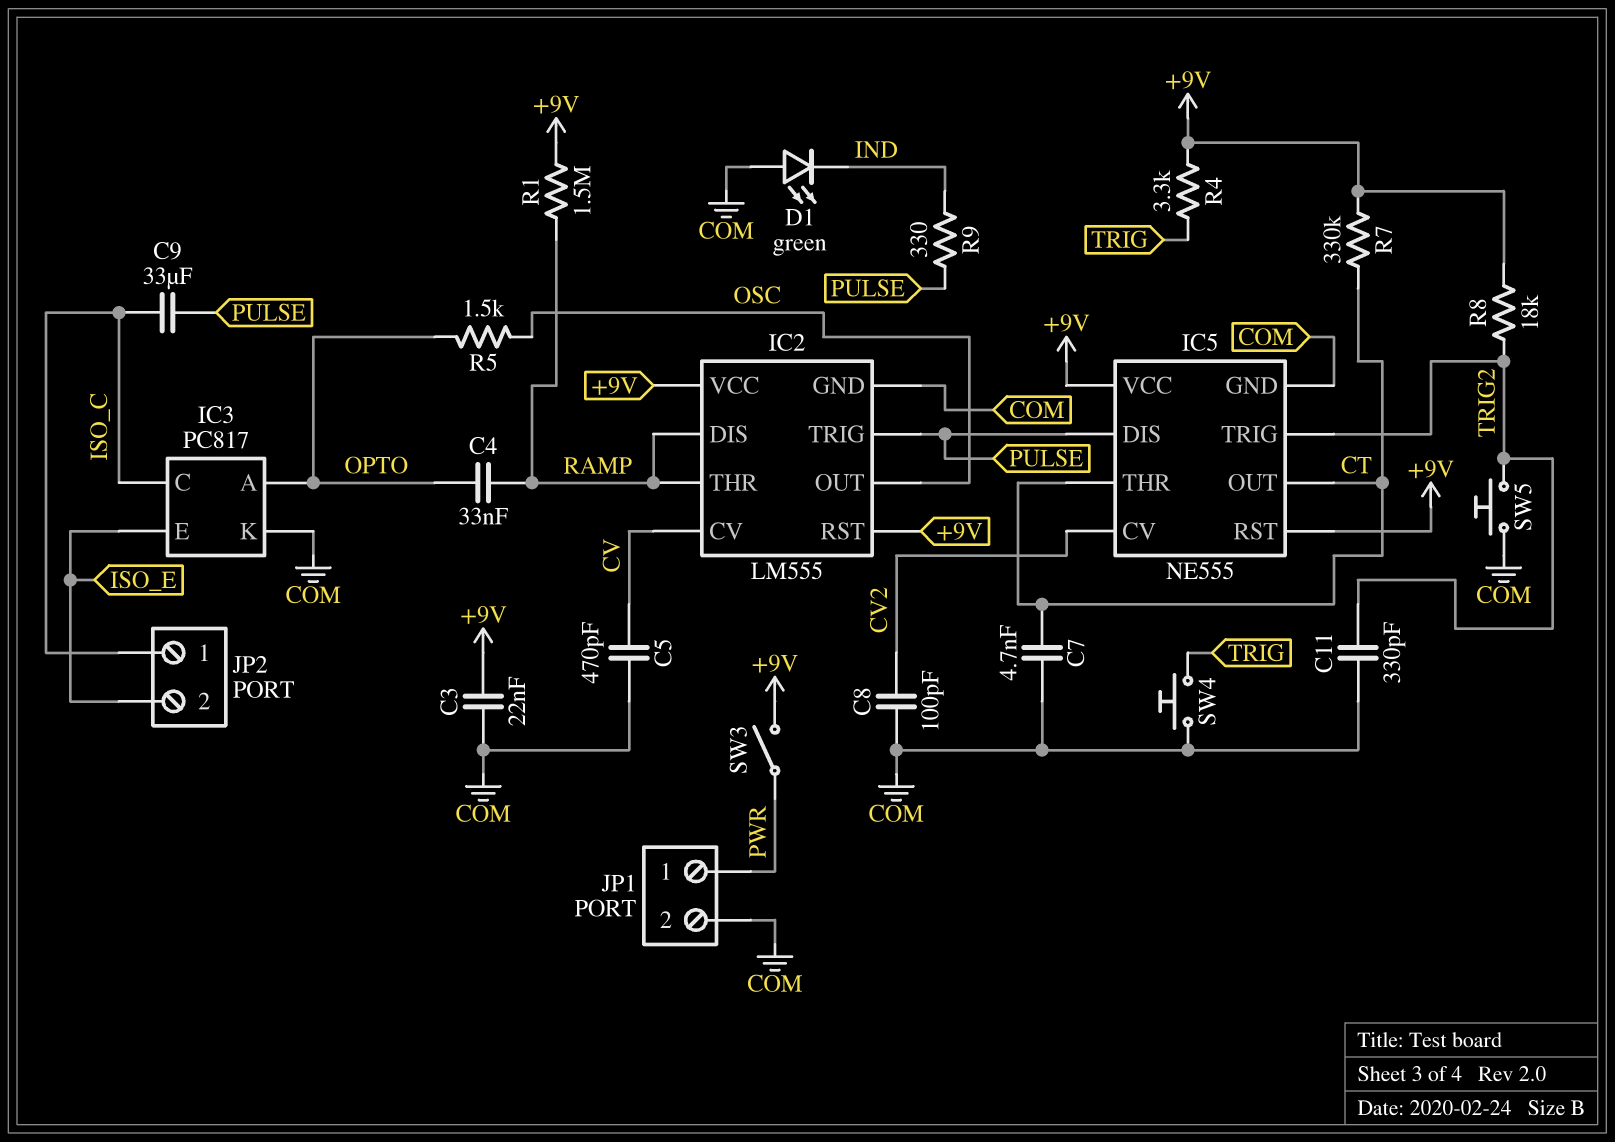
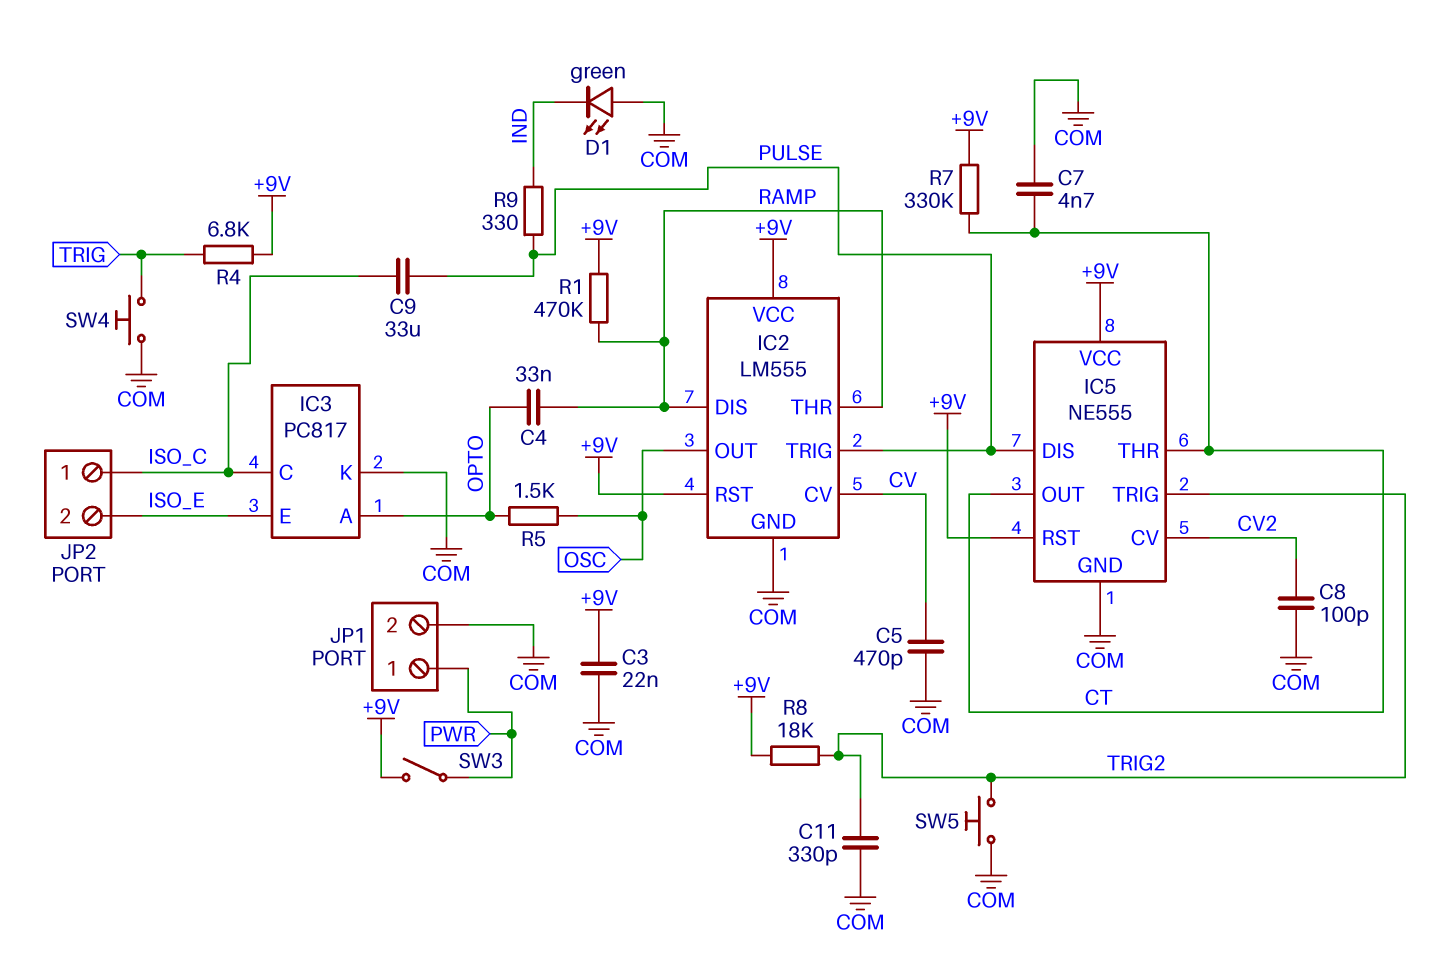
R1: 1.5M (+9V, RAMP) -> 470k (+9V, RAMP)
R4: 3.3k (+9V, TRIG) -> 6.8k (+9V, TRIG)

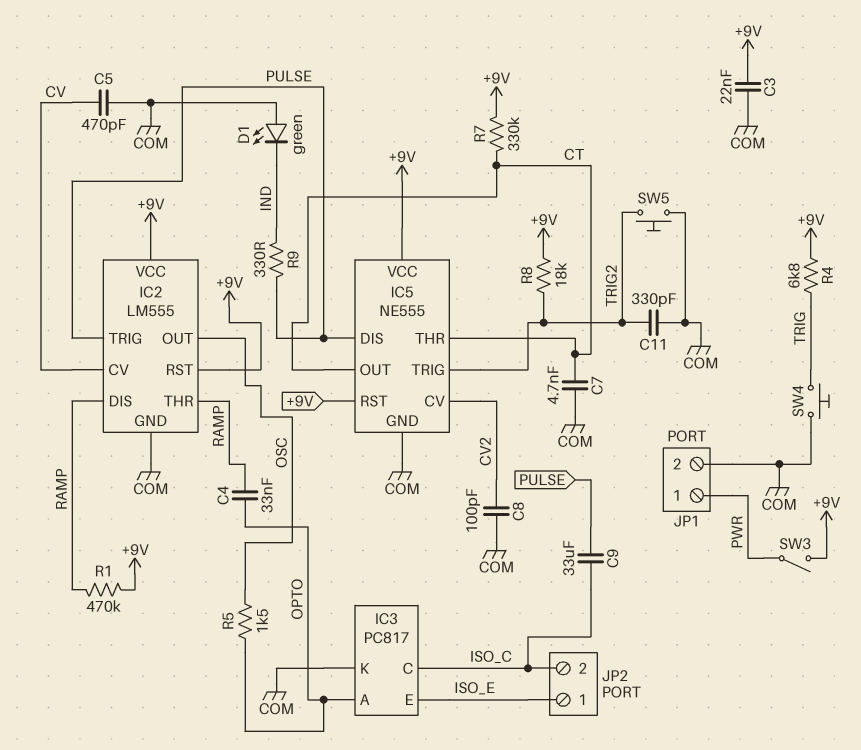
JP2 pin 1: ISO_C -> ISO_E
JP2 pin 2: ISO_E -> ISO_C

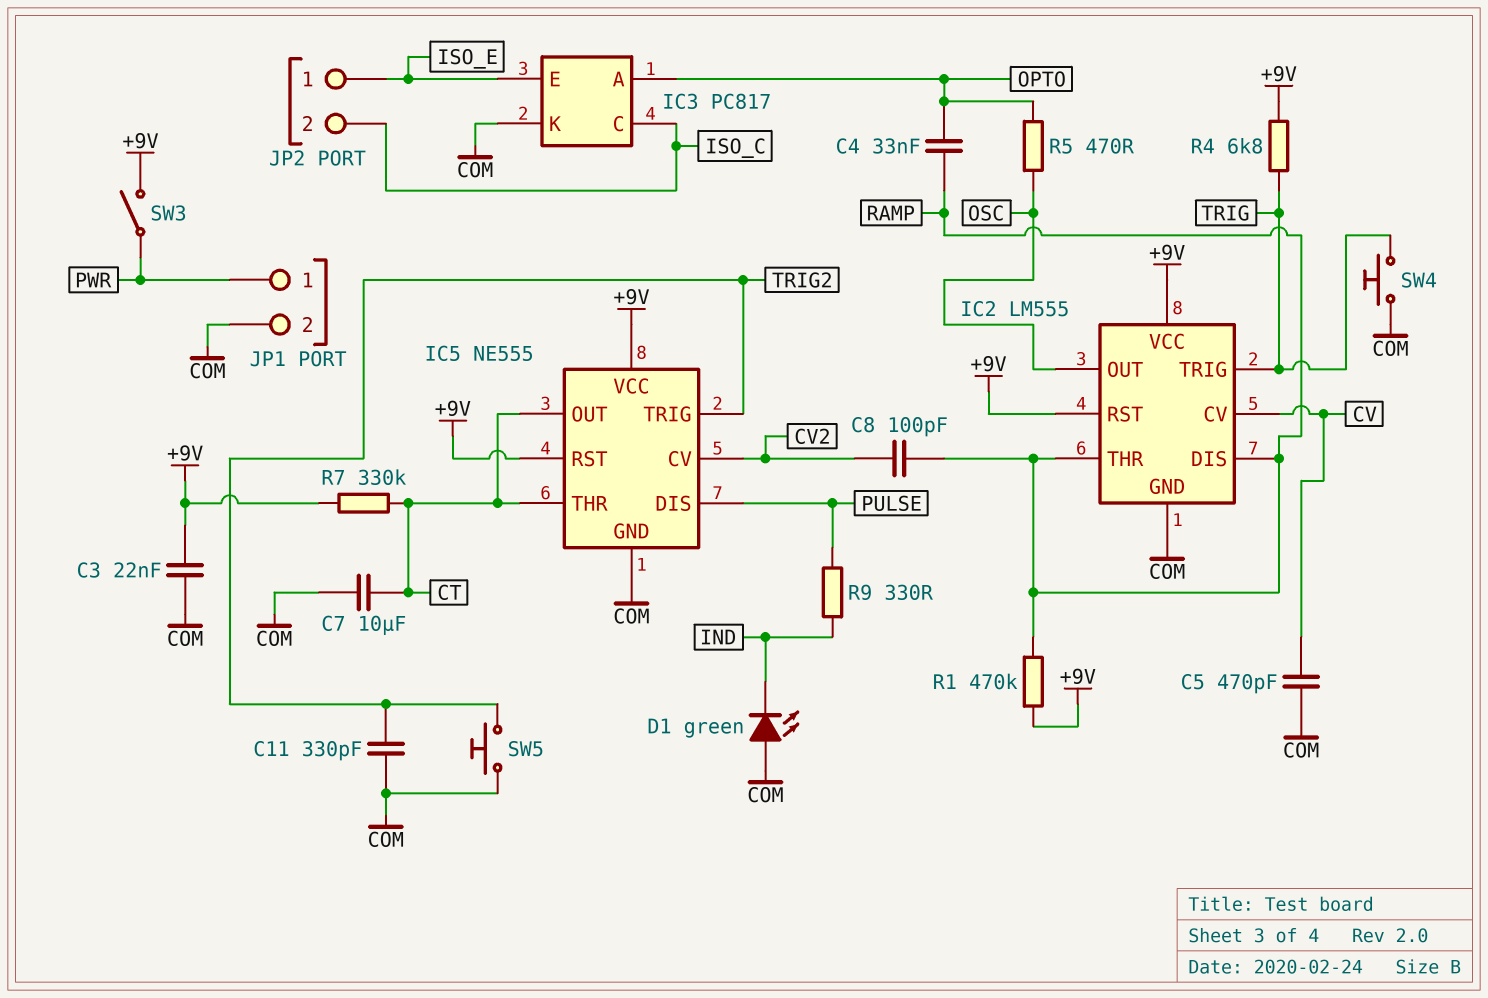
C7: 4.7nF (COM, CT) -> 10uF (COM, CT)
C8: 100pF (COM, CV2) -> 100pF (CV2, RAMP)
C9: 33uF (ISO_C, PULSE) -> none
IC2 pin TRIG: PULSE -> TRIG
R5: 1.5k (OPTO, OSC) -> 470 (OPTO, OSC)
R8: 18k (+9V, TRIG2) -> none

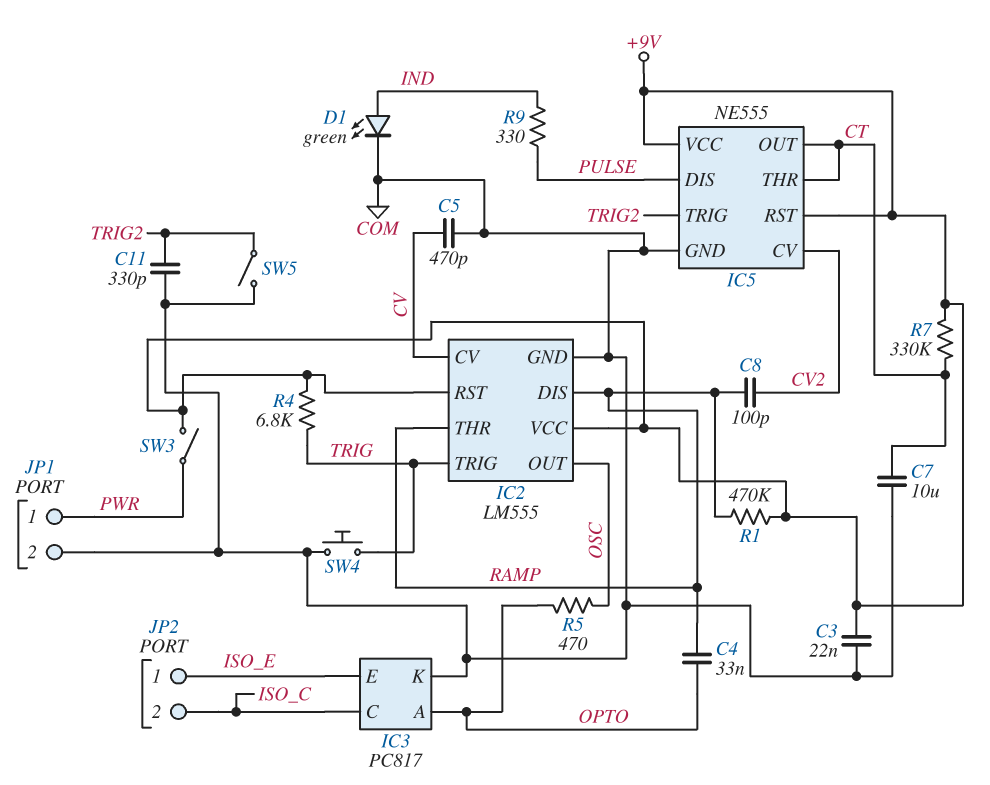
D1: LED green (A COM, K IND) -> LED green (A IND, K COM)
SW5: button (COM, TRIG2) -> switch (COM, TRIG2)

